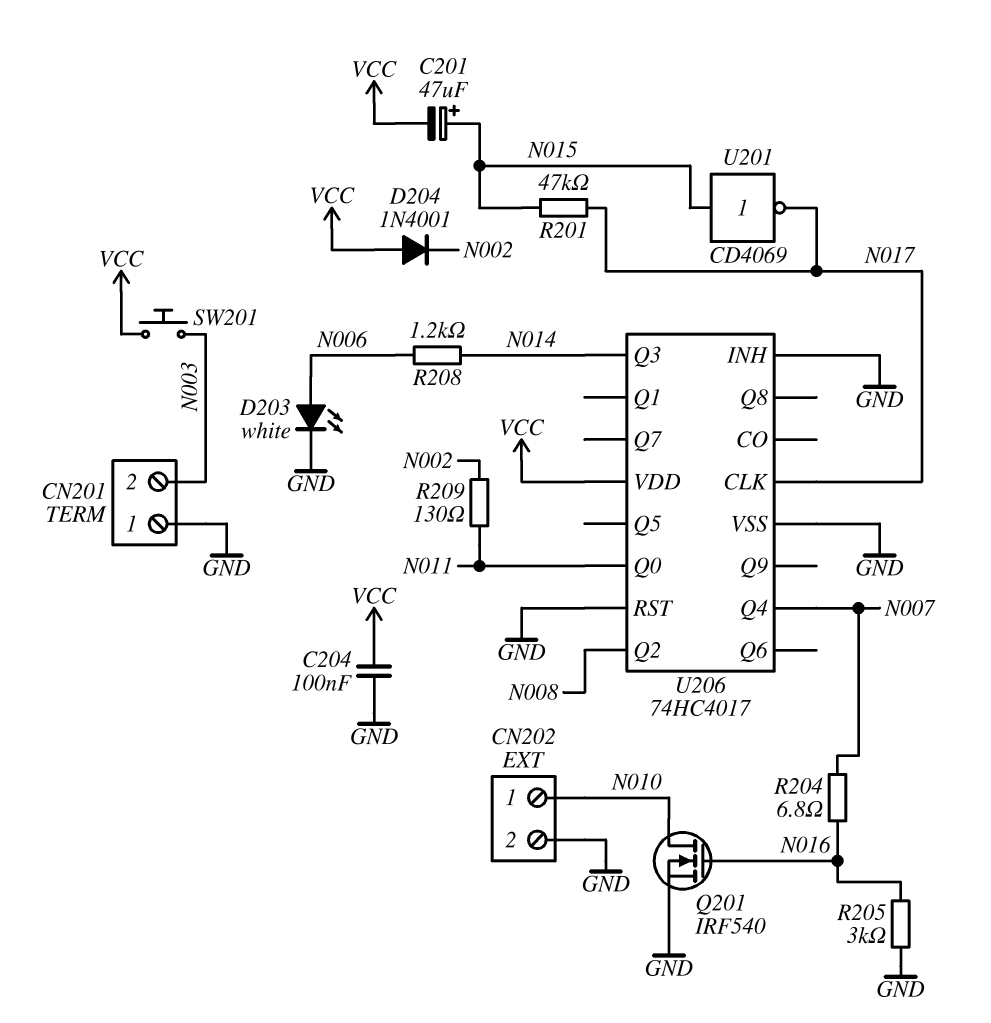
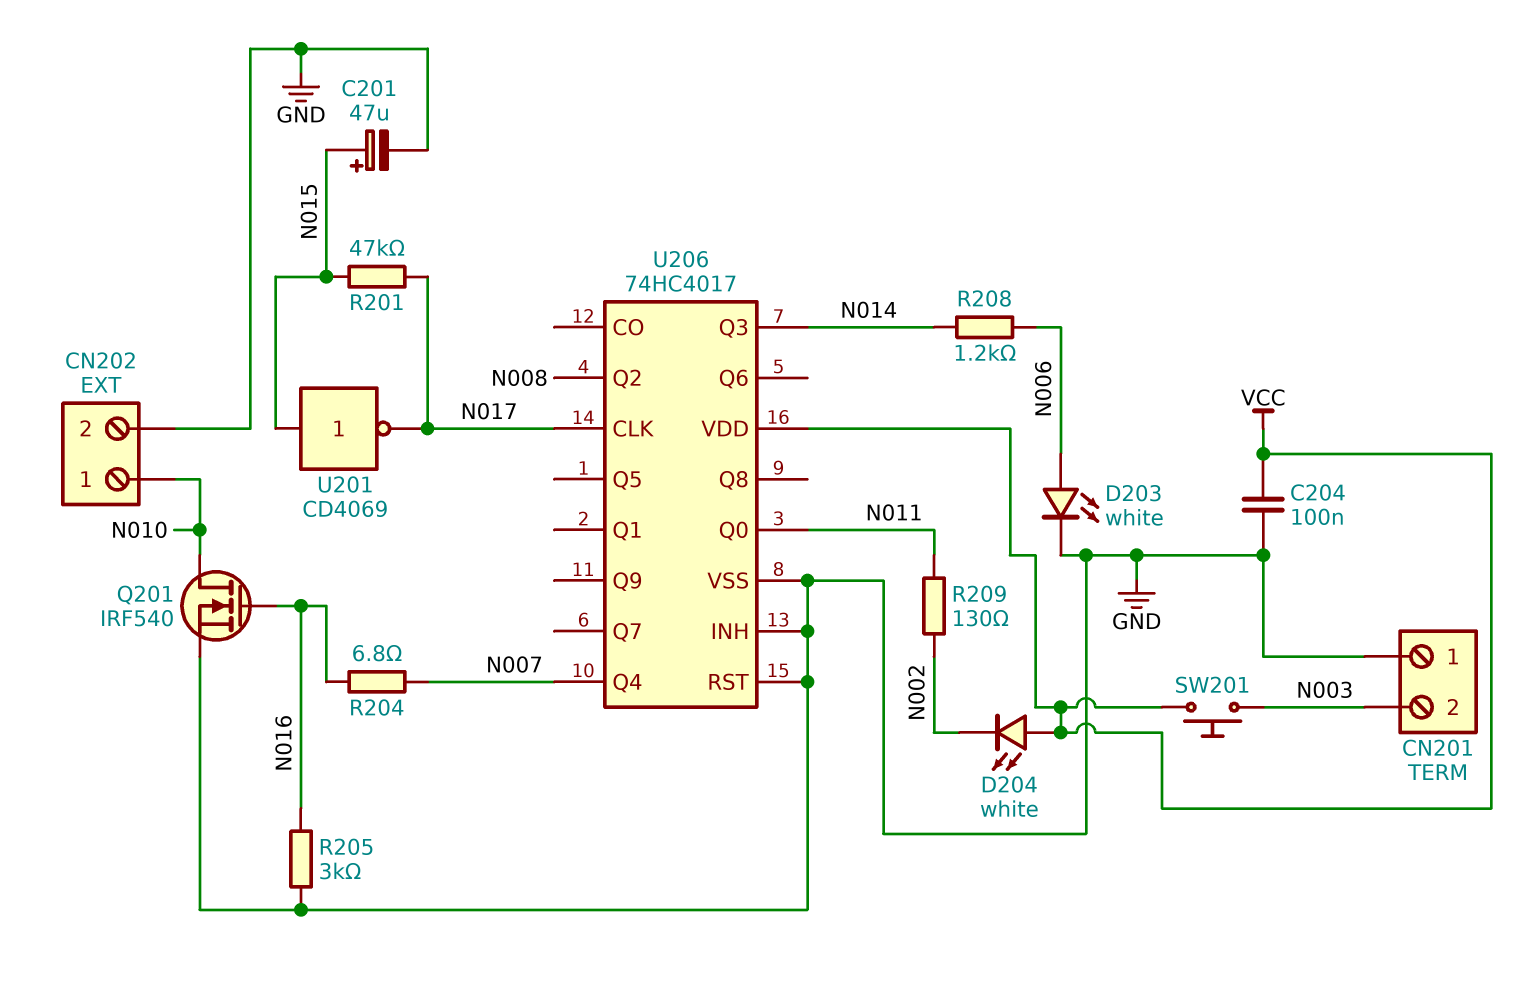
C201: 47uF (plus N015, minus VCC) -> 47uF (plus N015, minus GND)
D204: diode 1N4001 (A VCC, K N002) -> LED white (A VCC, K N002)

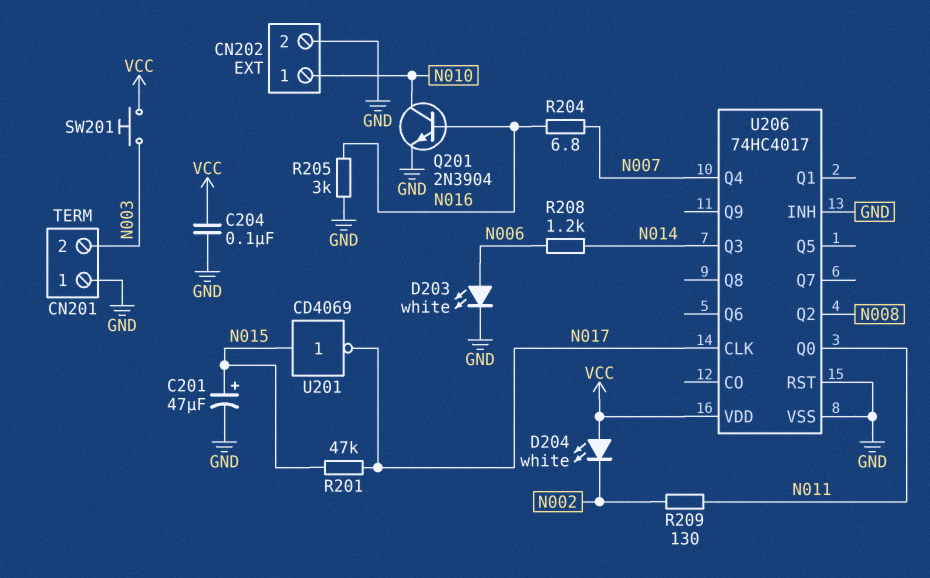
Q201: NMOS IRF540 (G N016, D N010, S GND) -> NPN 2N3904 (B N016, C N010, E GND)

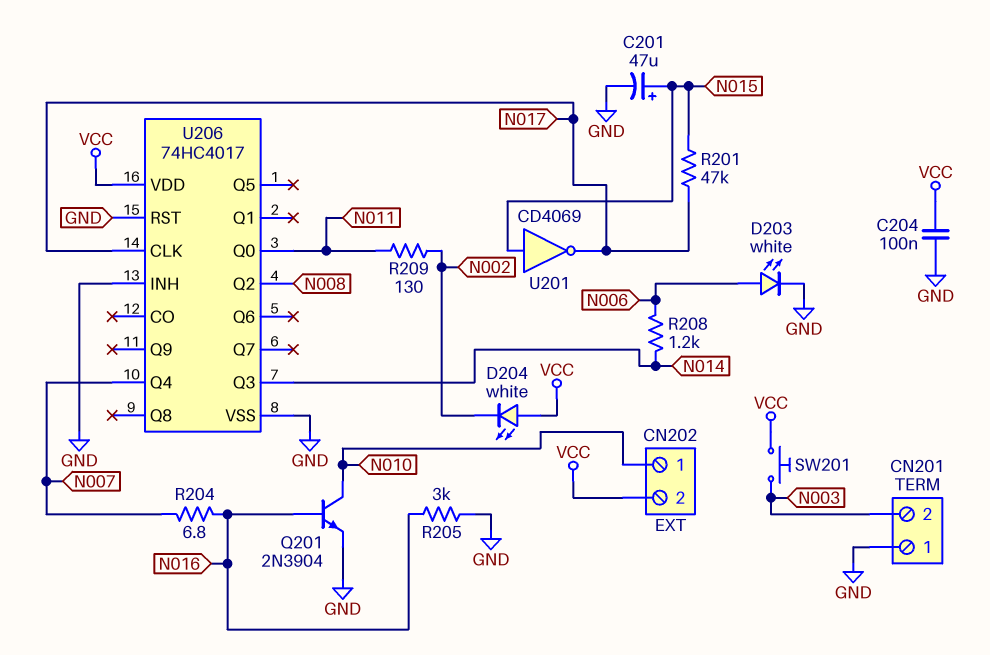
CN202 pin 2: GND -> VCC

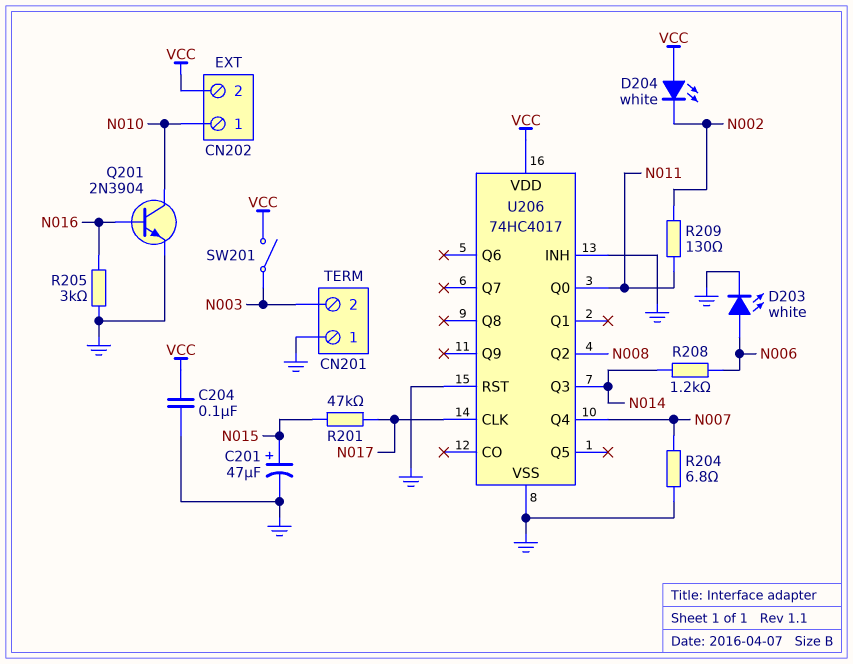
R204: 6.8 (N007, N016) -> 6.8 (GND, N007)
SW201: button (N003, VCC) -> switch (N003, VCC)
U201: NOT CD4069 (in N015, out N017) -> none

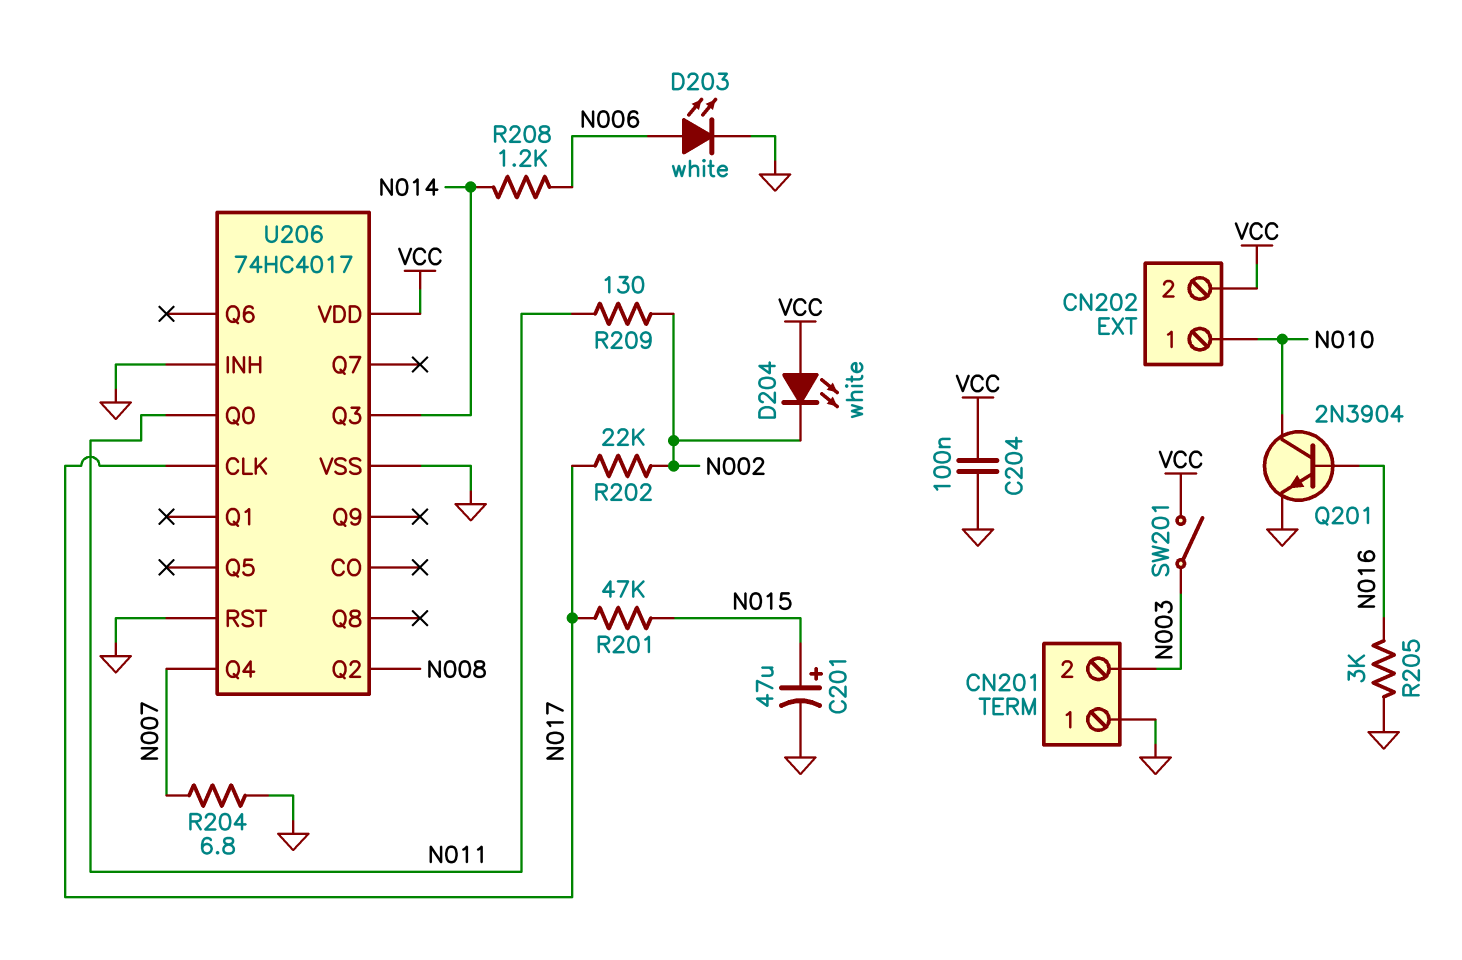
R202: none -> 22k (N002, N017)

